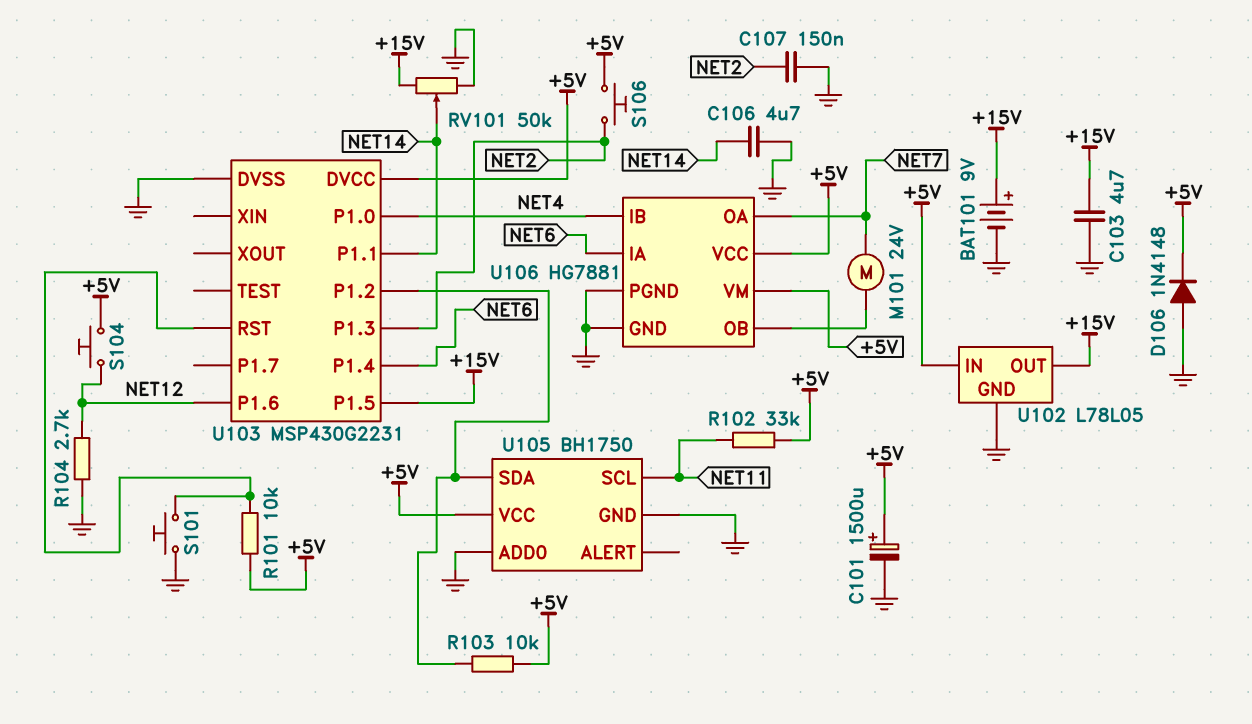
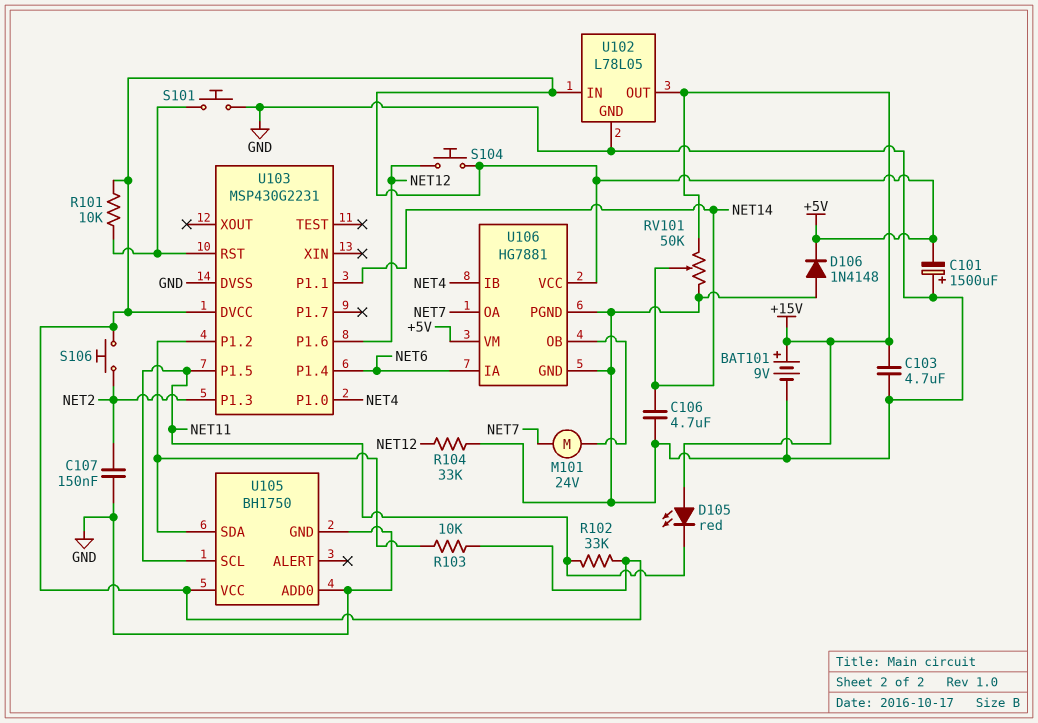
C101: 1500uF (plus +5V, minus GND) -> 1500uF (plus GND, minus +5V)
D105: none -> LED red (A +15V, K NET11)
R104: 2.7k (GND, NET12) -> 33k (GND, NET12)
U103 pin P1.5: +15V -> NET11

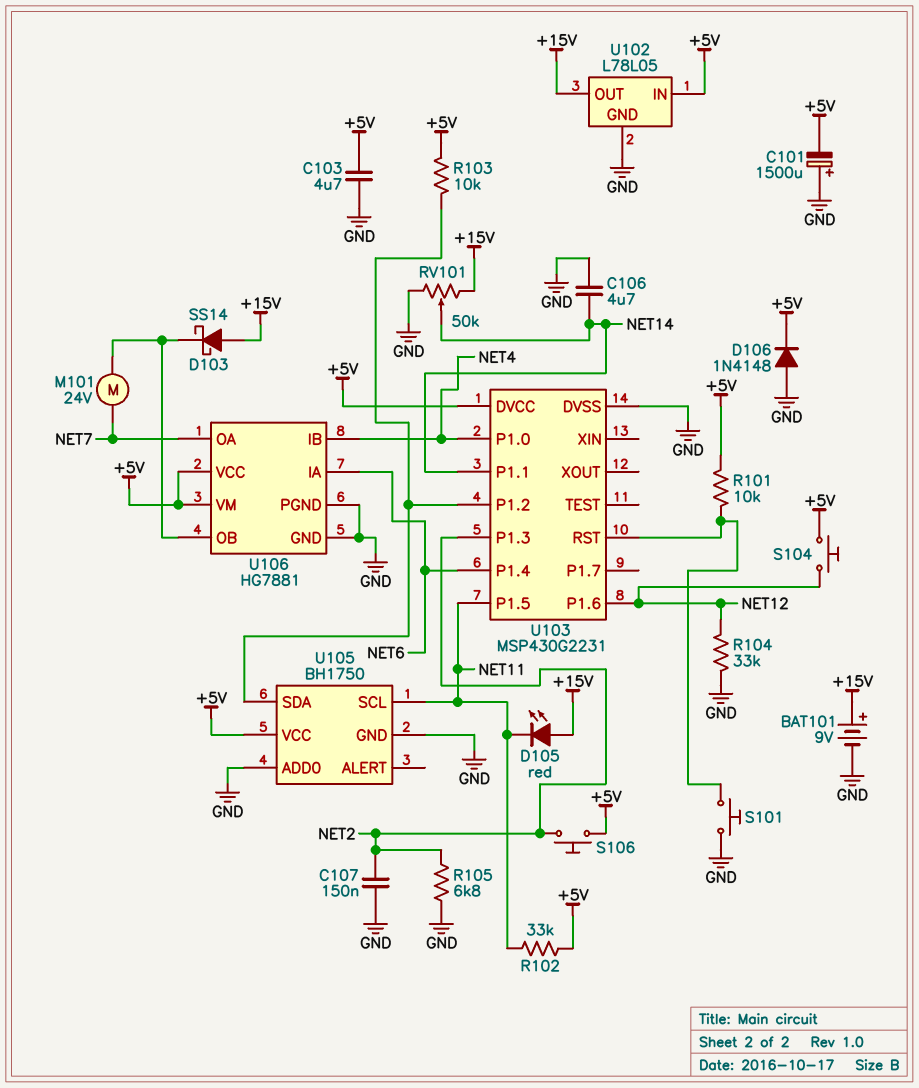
C103: 4.7uF (+15V, GND) -> 4.7uF (+5V, GND)
D103: none -> schottky SS14 (A +15V, K U106/OB)
R105: none -> 6.8k (GND, NET2)

